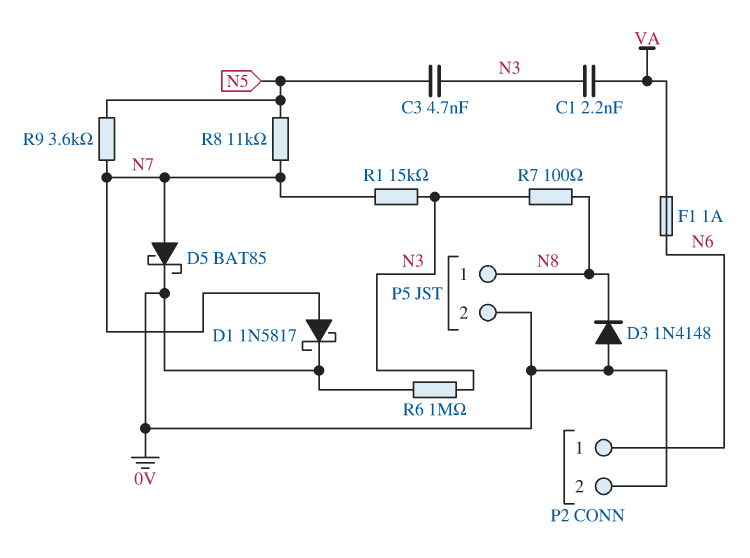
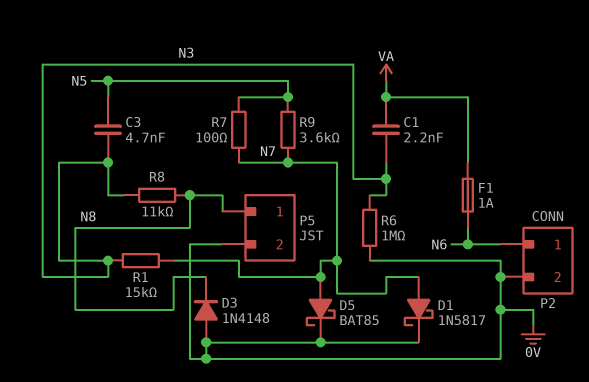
R7: 100 (N3, N8) -> 100 (N5, N7)
R8: 11k (N5, N7) -> 11k (N3, N8)

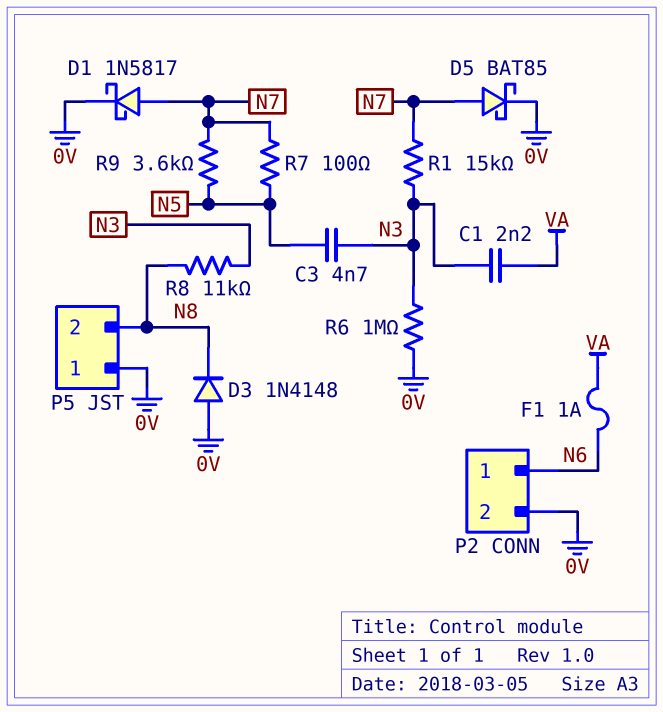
P5 pin 1: N8 -> 0V
P5 pin 2: 0V -> N8

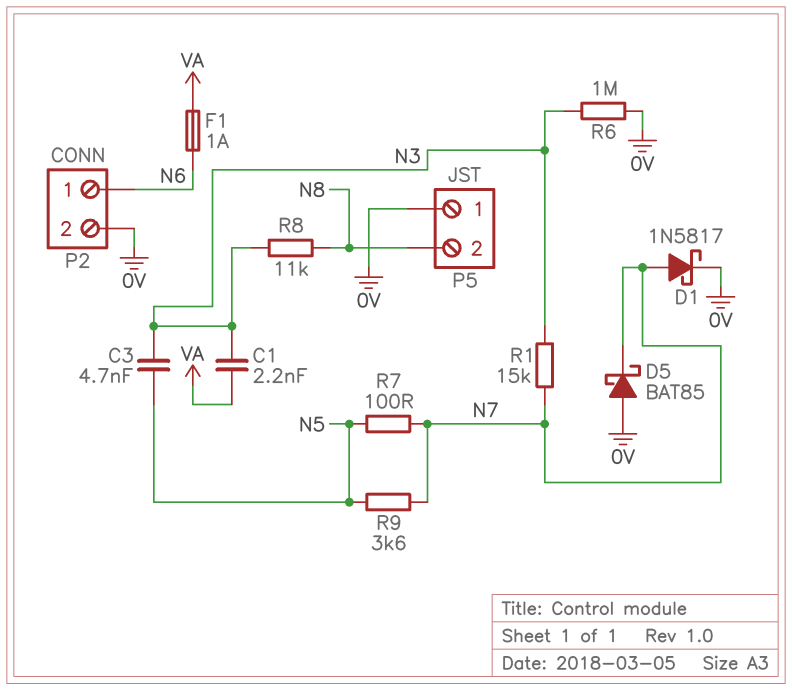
D3: diode 1N4148 (A 0V, K N8) -> none
D5: schottky BAT85 (A N7, K 0V) -> schottky BAT85 (A 0V, K N7)

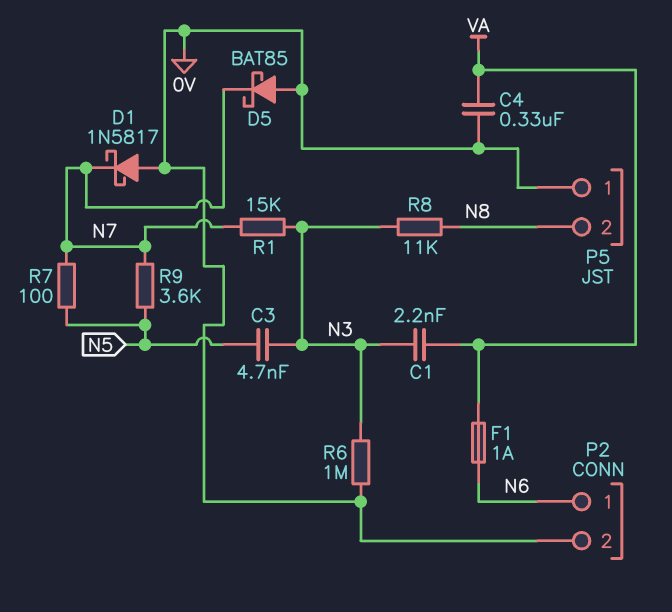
C4: none -> 330nF (0V, VA)
D1: schottky 1N5817 (A N7, K 0V) -> schottky 1N5817 (A 0V, K N7)

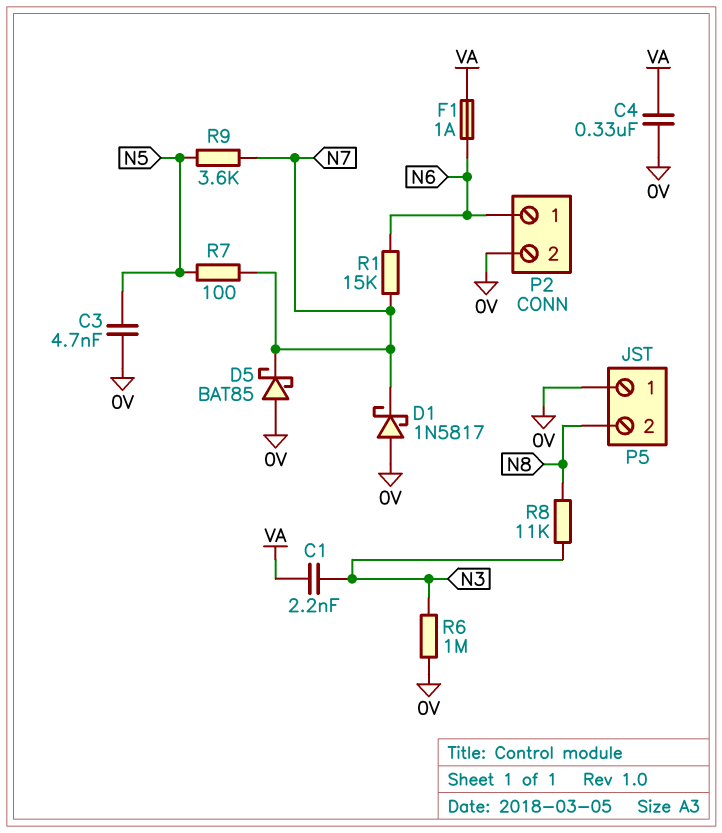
C3: 4.7nF (N3, N5) -> 4.7nF (0V, N5)
R1: 15k (N3, N7) -> 15k (N6, N7)

